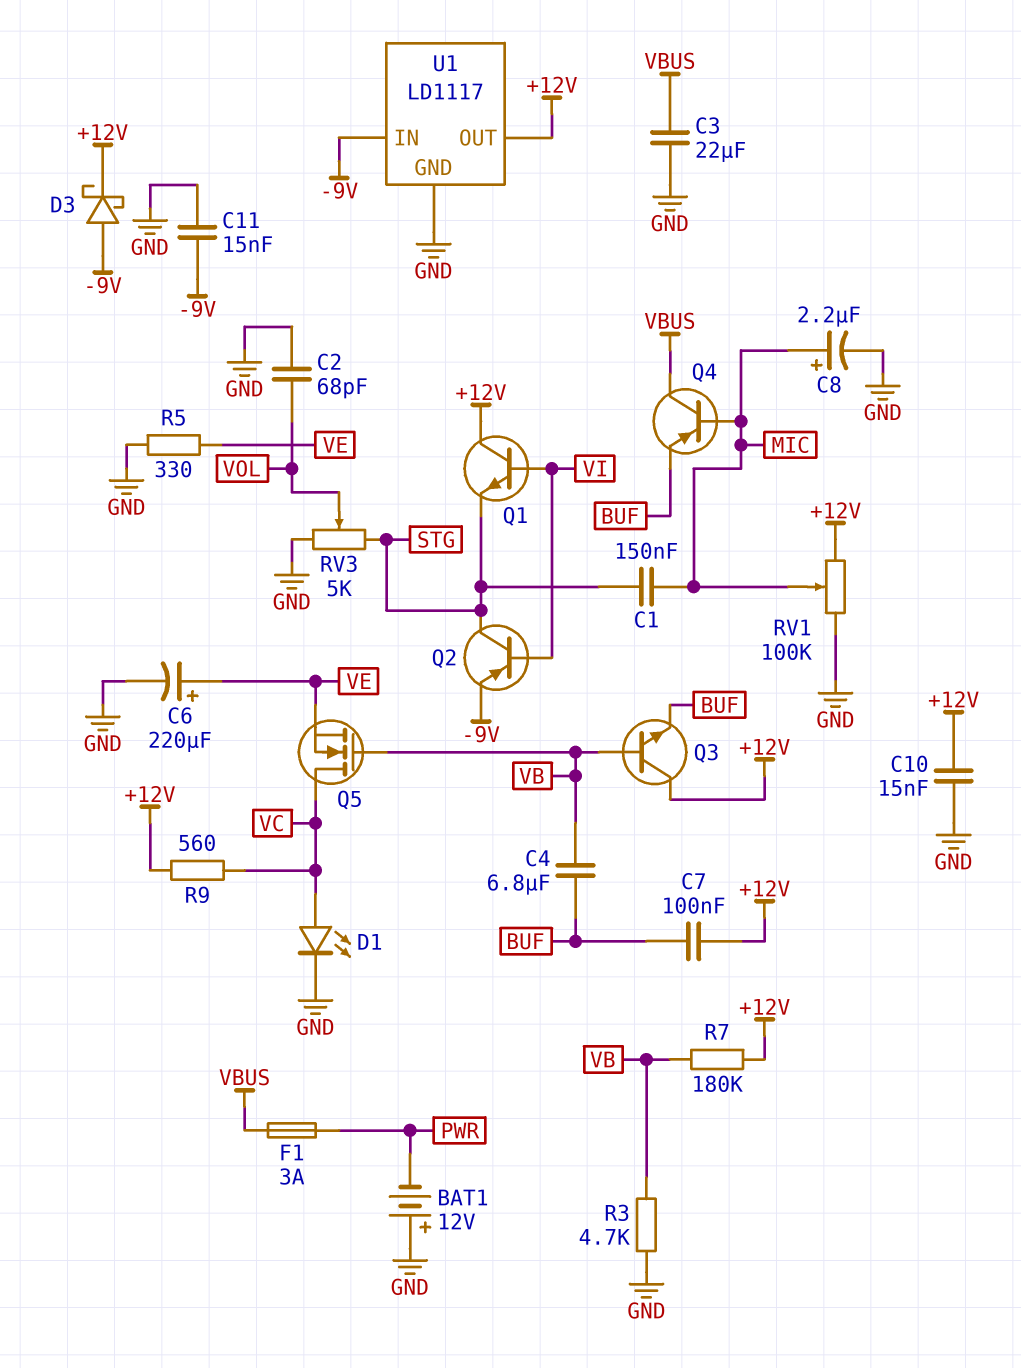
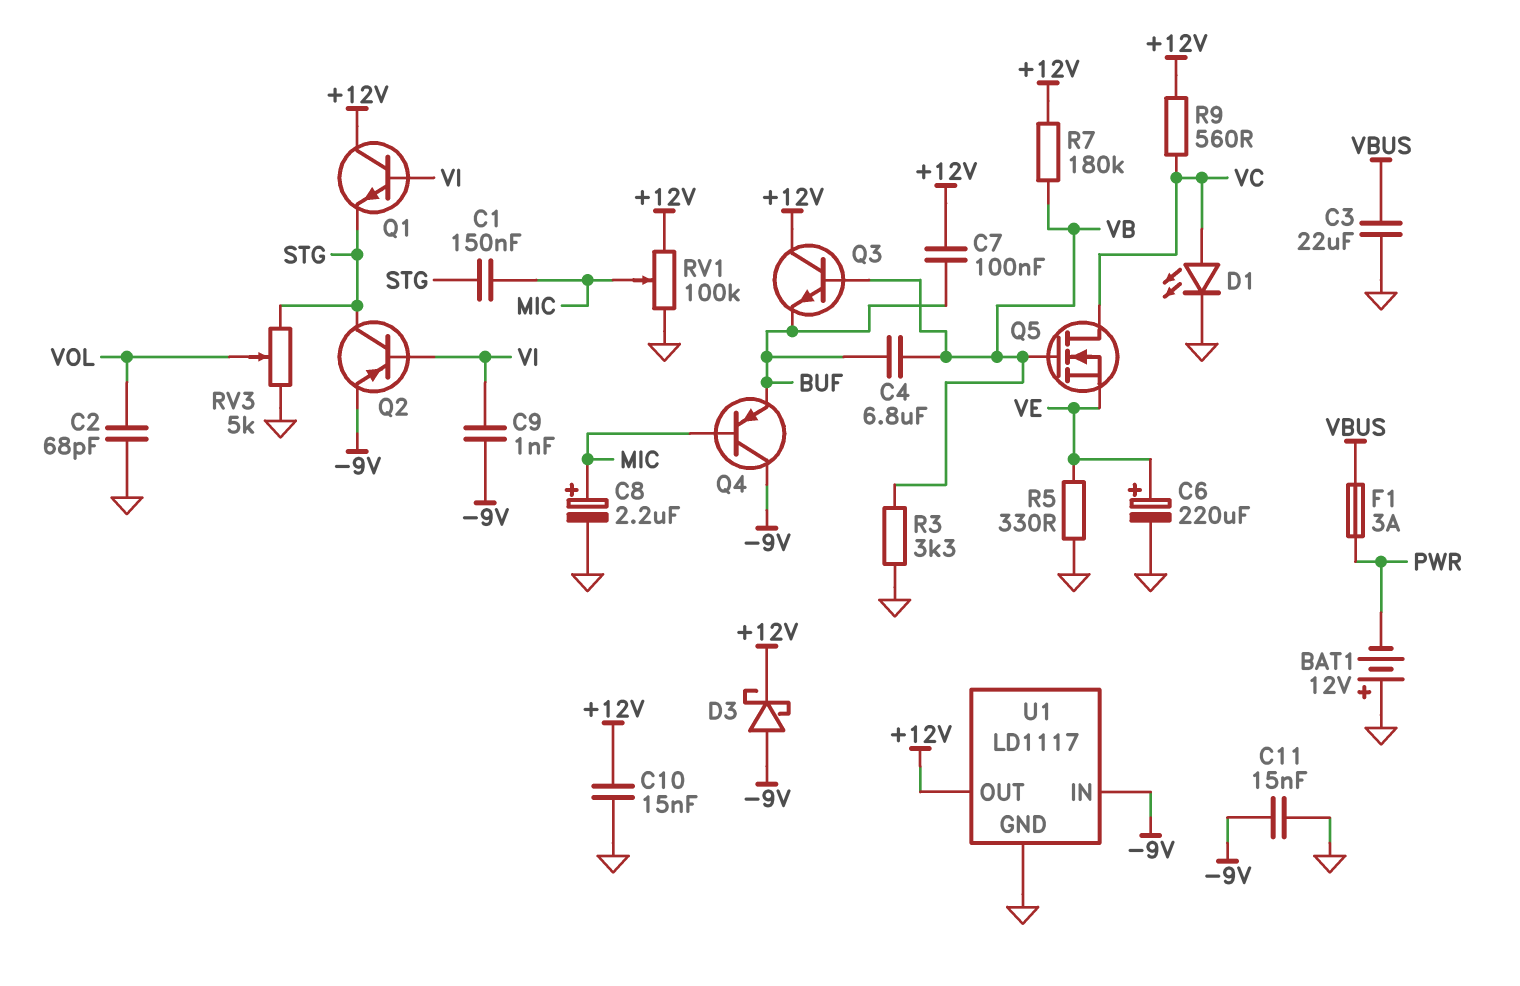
C9: none -> 1nF (-9V, VI)
Q4: PNP (B MIC, C VBUS, E BUF) -> PNP (B MIC, C -9V, E BUF)
R3: 4.7k (GND, VB) -> 3.3k (GND, VB)

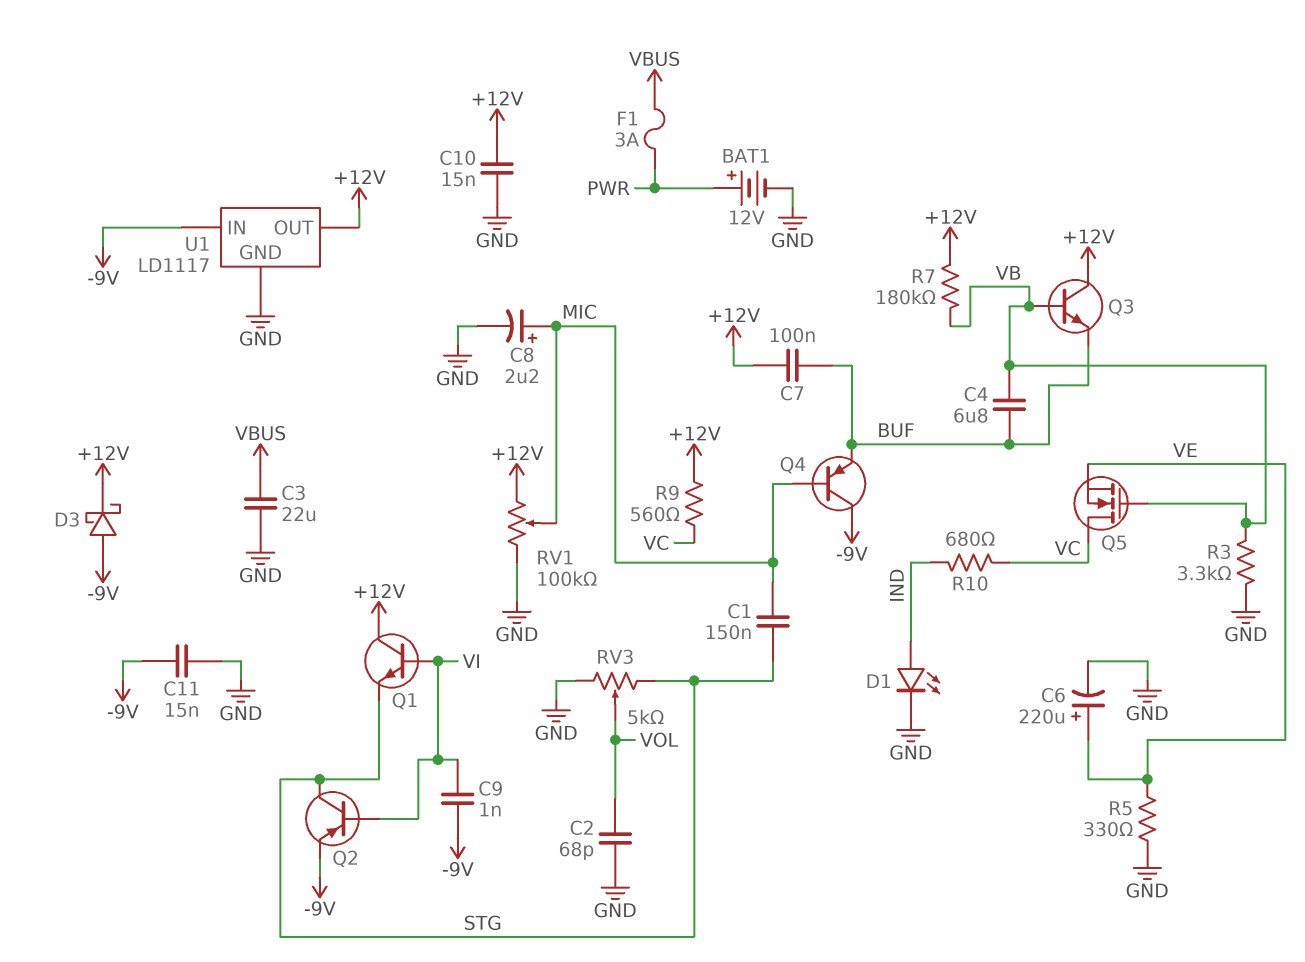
BAT1: 12V (plus GND, minus PWR) -> 12V (plus PWR, minus GND)
D1: LED (A VC, K GND) -> LED (A IND, K GND)
R10: none -> 680 (IND, VC)

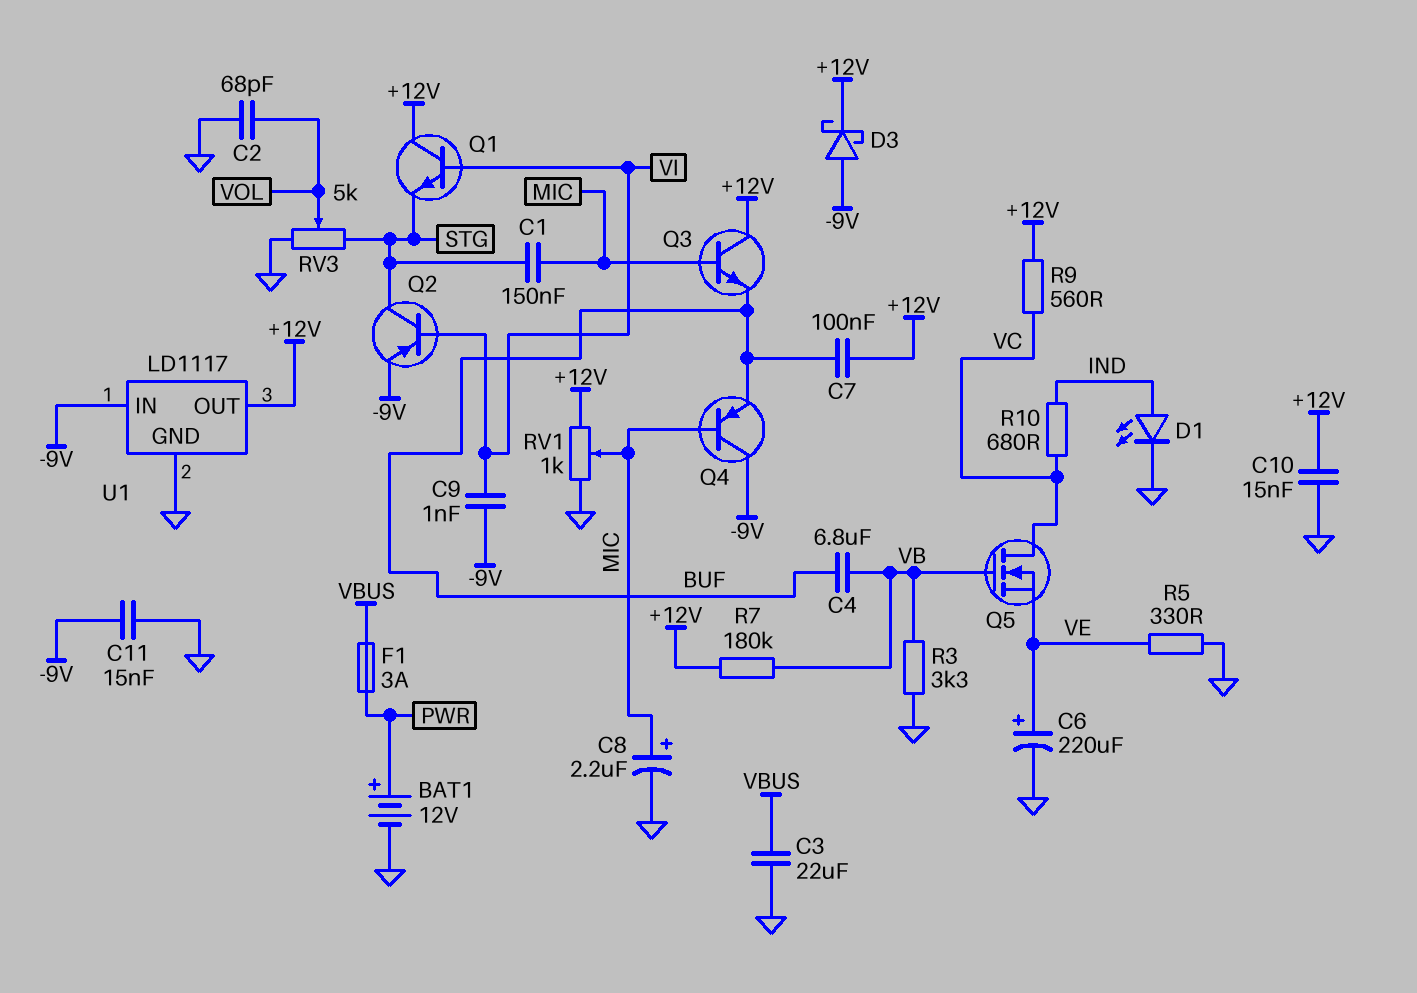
Q3: NPN (B VB, C +12V, E BUF) -> NPN (B MIC, C +12V, E BUF)
RV1: 100k (+12V, GND, wiper MIC) -> 1k (+12V, GND, wiper MIC)

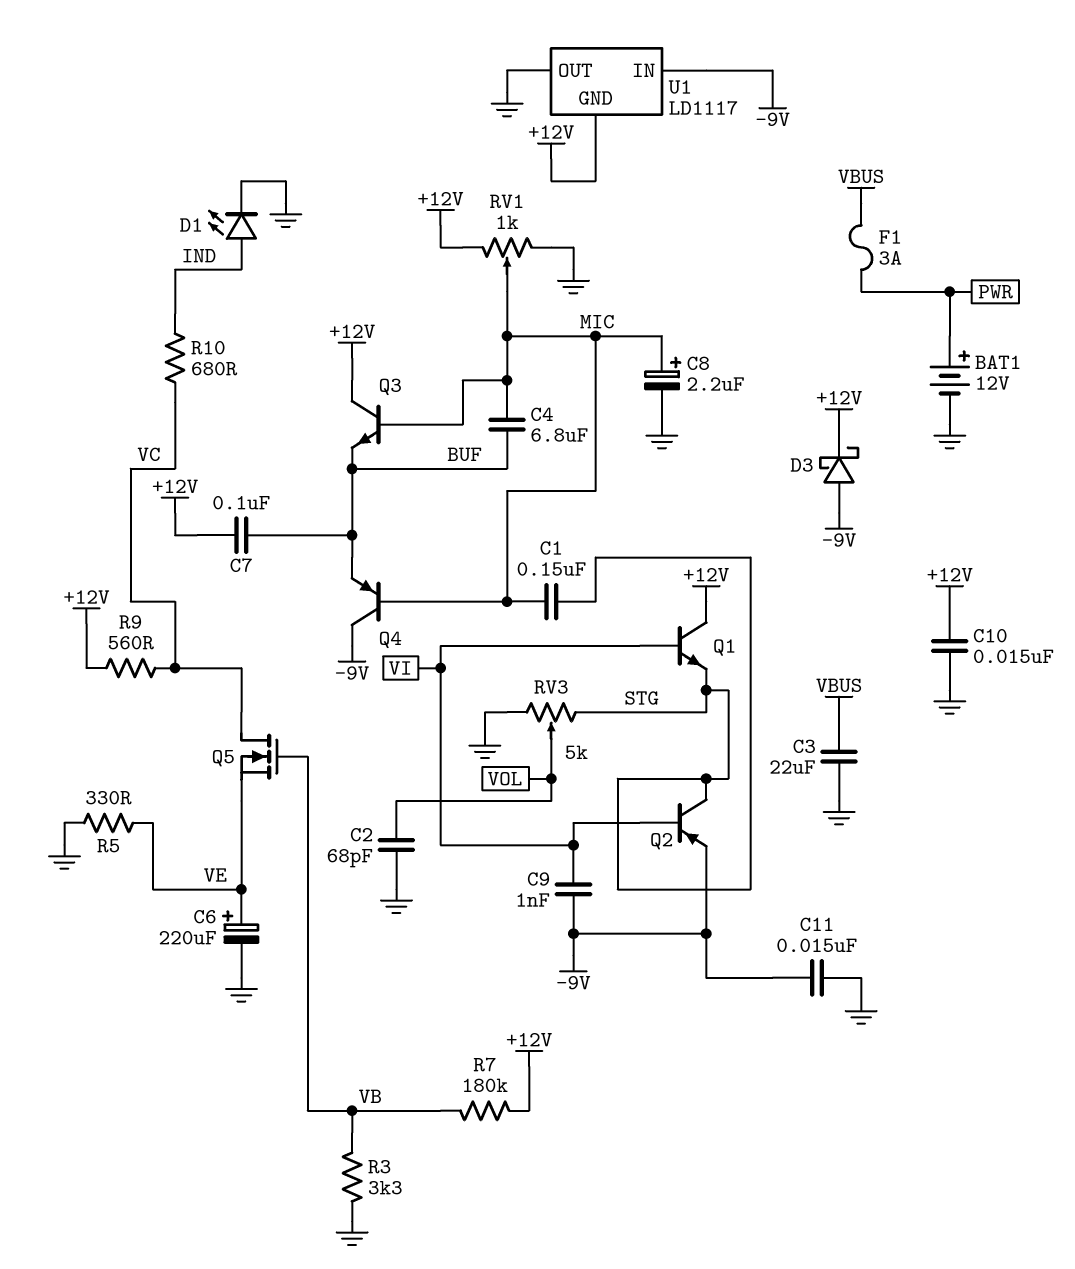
C4: 6.8uF (BUF, VB) -> 6.8uF (BUF, MIC)
U1 pin GND: GND -> +12V
U1 pin OUT: +12V -> GND

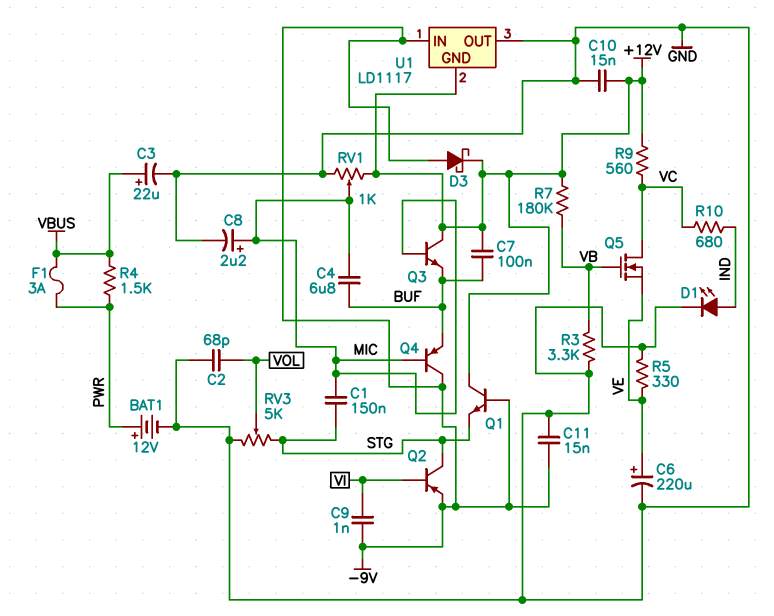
C3: 22uF (GND, VBUS) -> 22uF (plus VBUS, minus GND)
Q1: NPN (B VI, C +12V, E STG) -> NPN (B -9V, C +12V, E STG)
R4: none -> 1.5k (PWR, VBUS)

